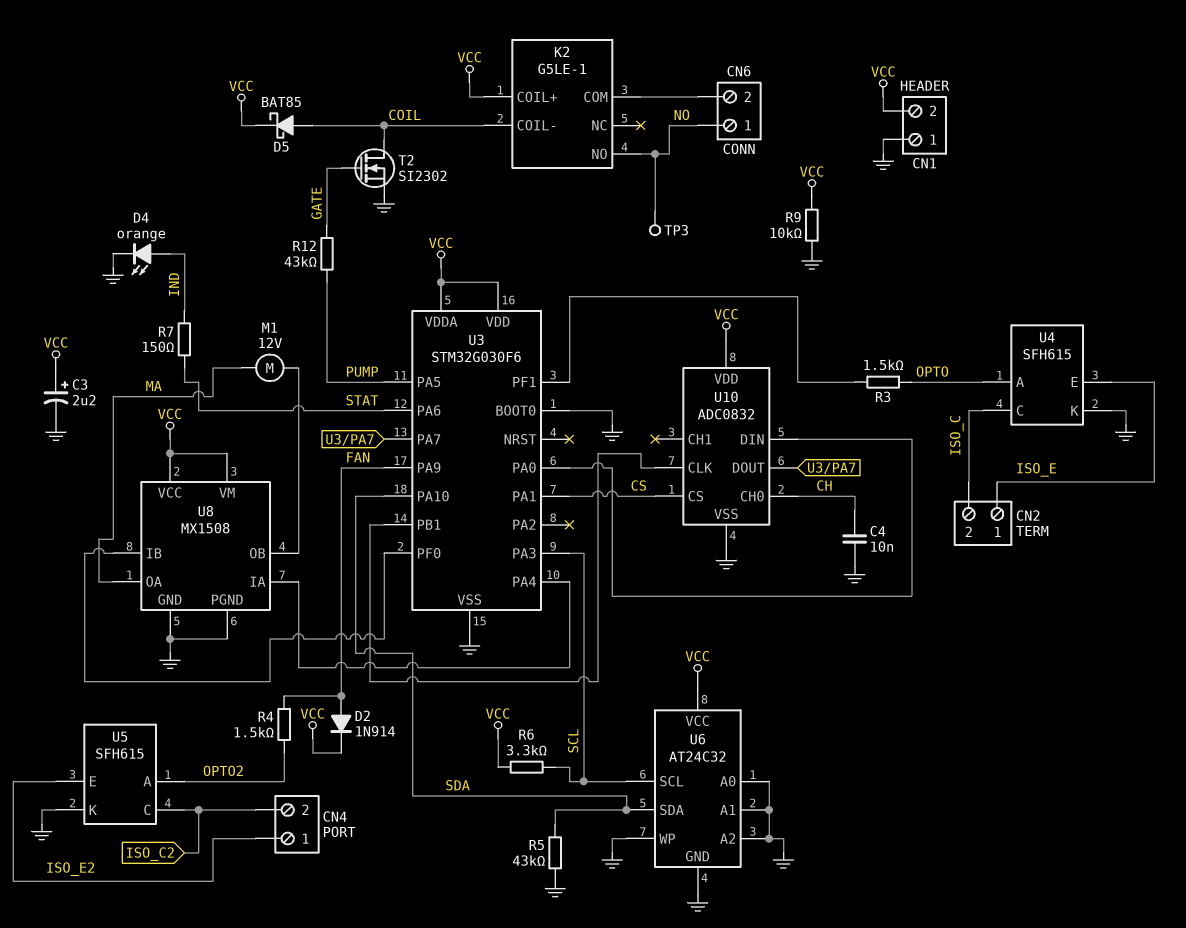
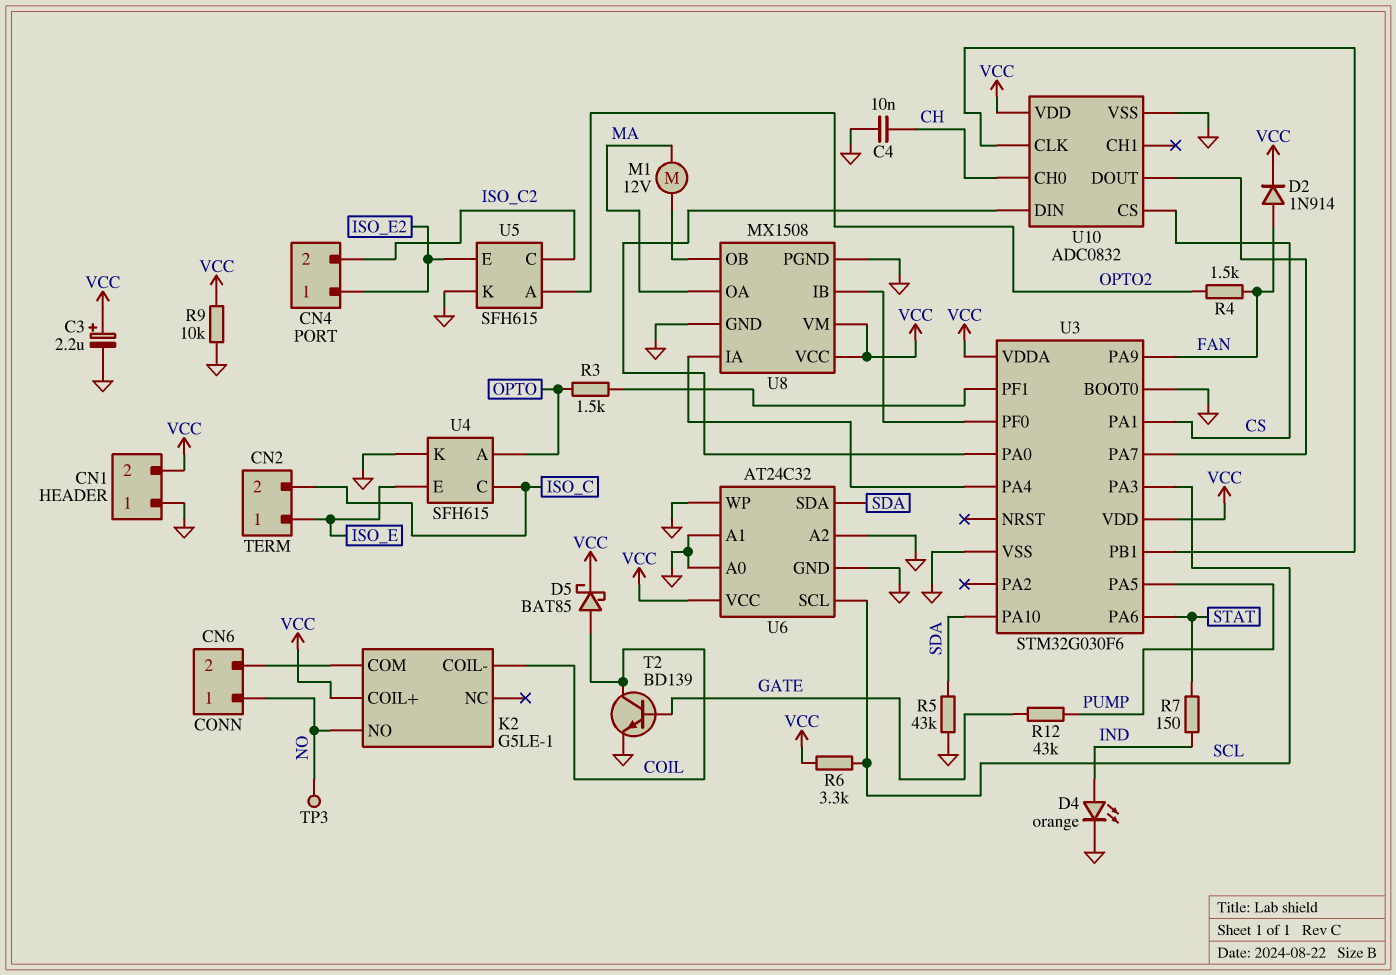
T2: NMOS SI2302 (G GATE, D COIL, S GND) -> NPN BD139 (B GATE, C COIL, E GND)

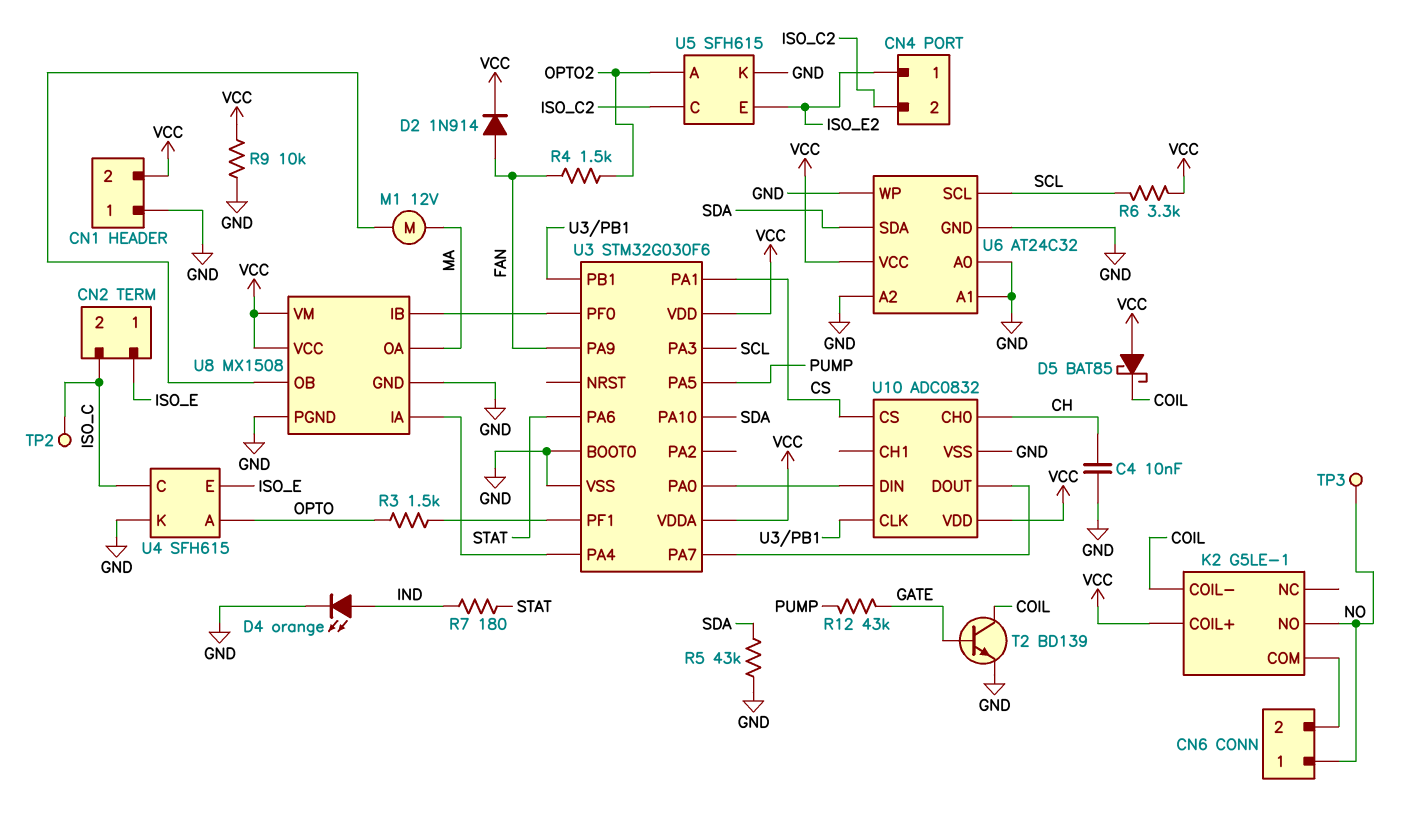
C3: 2.2uF (plus VCC, minus GND) -> none
D5: schottky BAT85 (A COIL, K VCC) -> schottky BAT85 (A VCC, K COIL)
R7: 150 (IND, STAT) -> 180 (IND, STAT)
TP2: none -> test point (ISO_C)

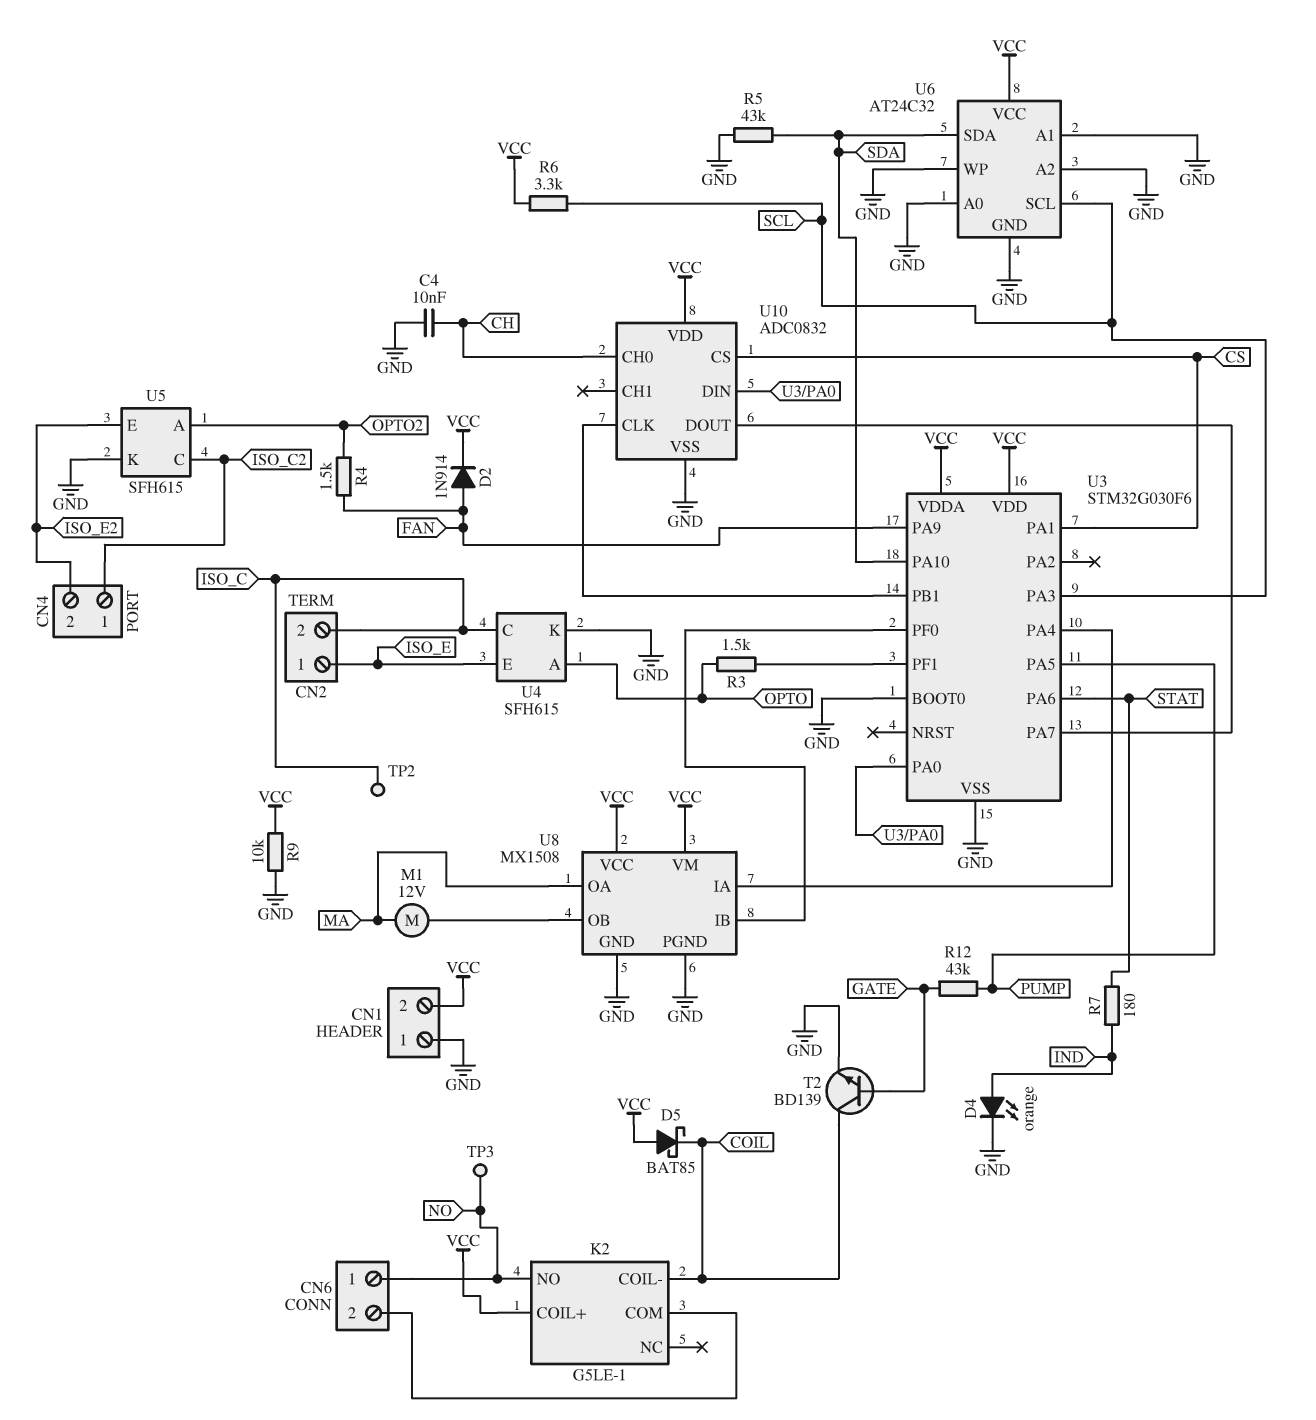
CN4 pin 1: ISO_E2 -> ISO_C2
CN4 pin 2: ISO_C2 -> ISO_E2

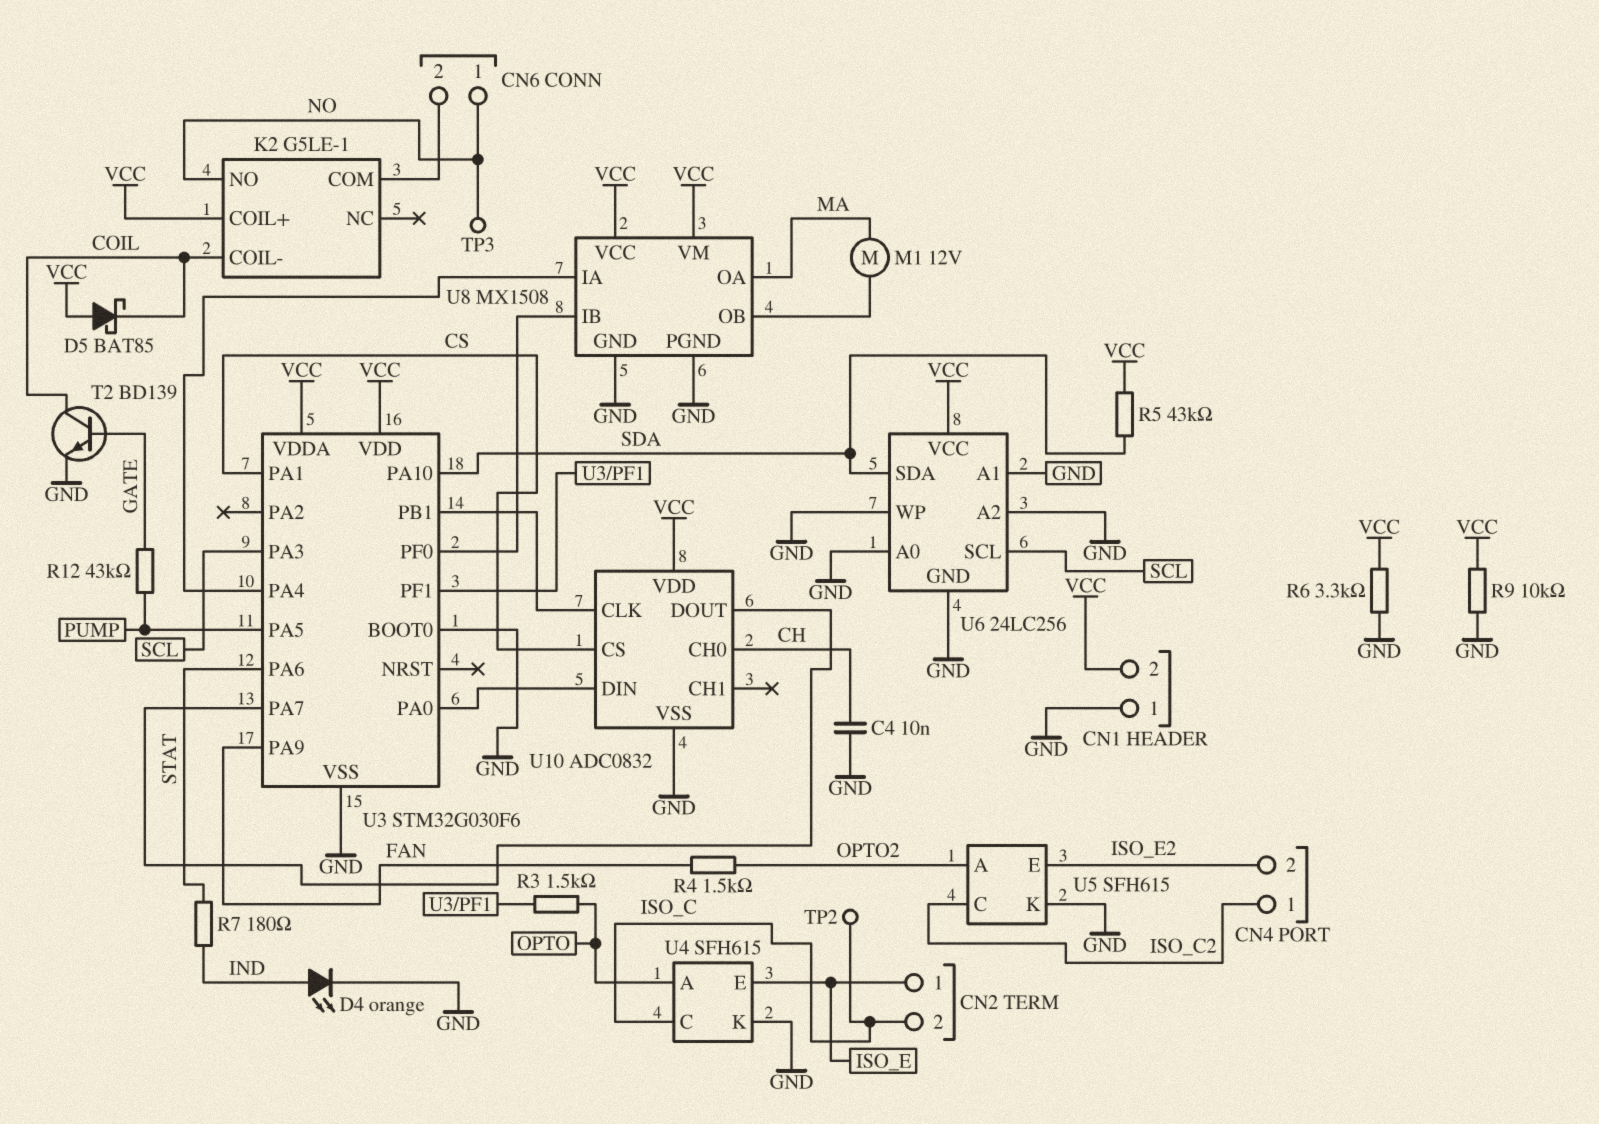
D2: diode 1N914 (A FAN, K VCC) -> none
R5: 43k (GND, SDA) -> 43k (SDA, VCC)
R6: 3.3k (SCL, VCC) -> 3.3k (GND, VCC)
U6: AT24C32 -> 24LC256

